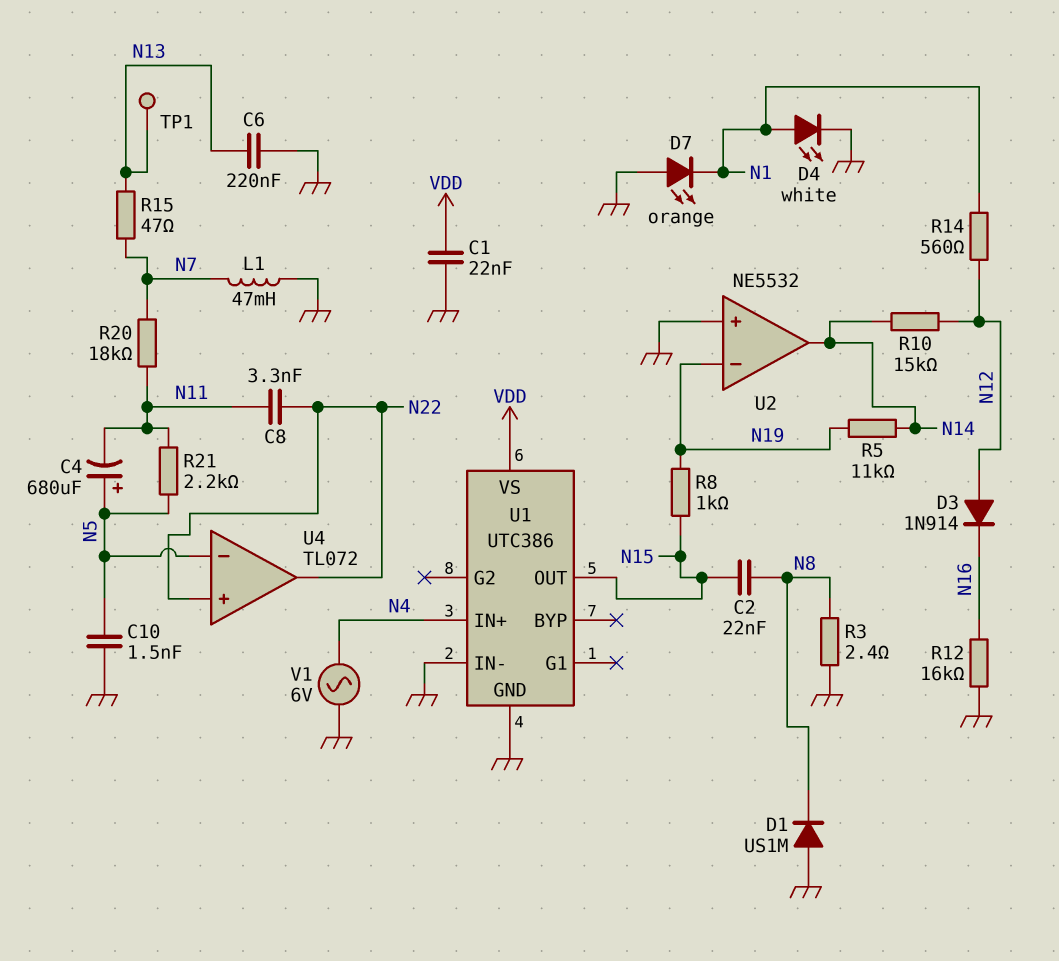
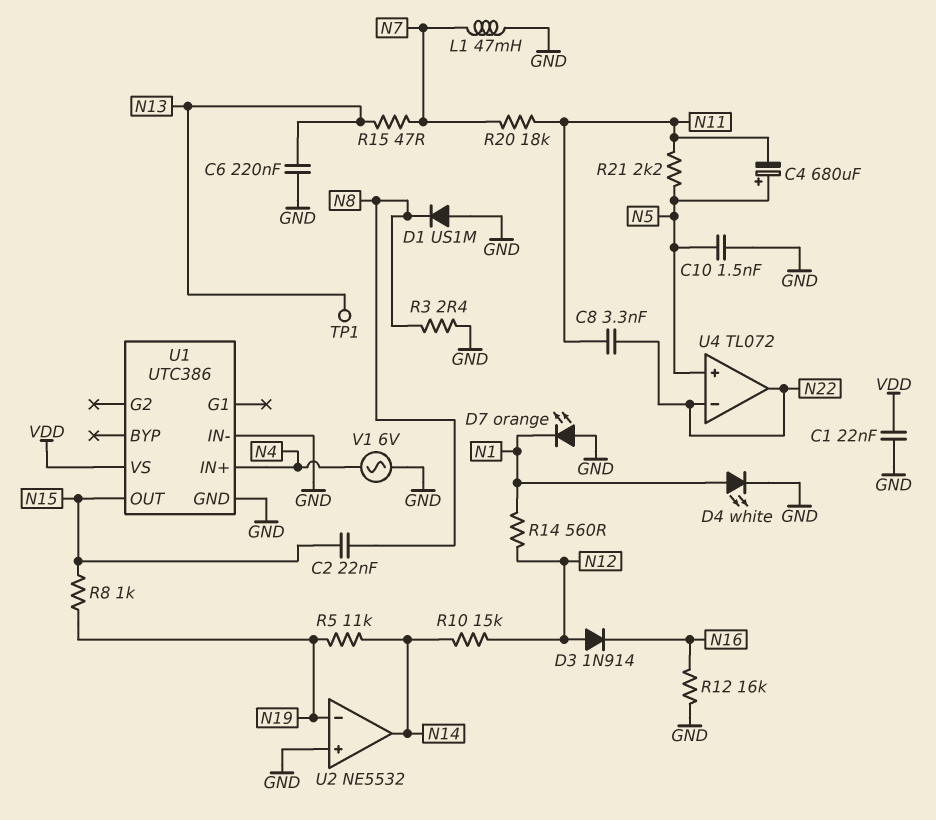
U4 pin in+: N22 -> N5
U4 pin in-: N5 -> N22

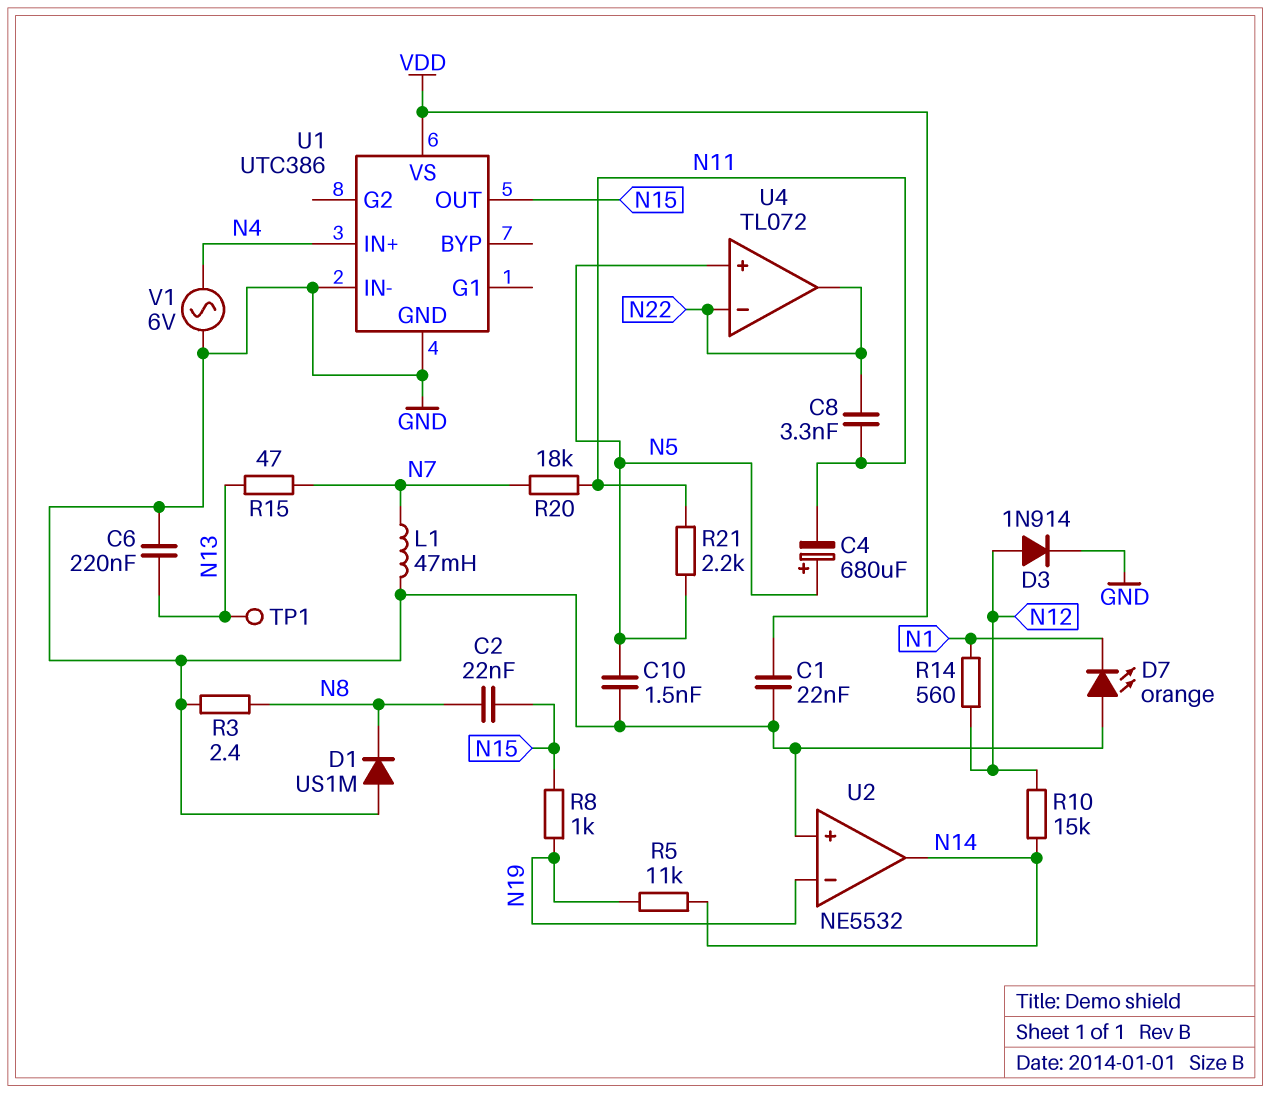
D3: diode 1N914 (A N12, K N16) -> diode 1N914 (A N12, K GND)
D4: LED white (A N1, K GND) -> none
R12: 16k (GND, N16) -> none

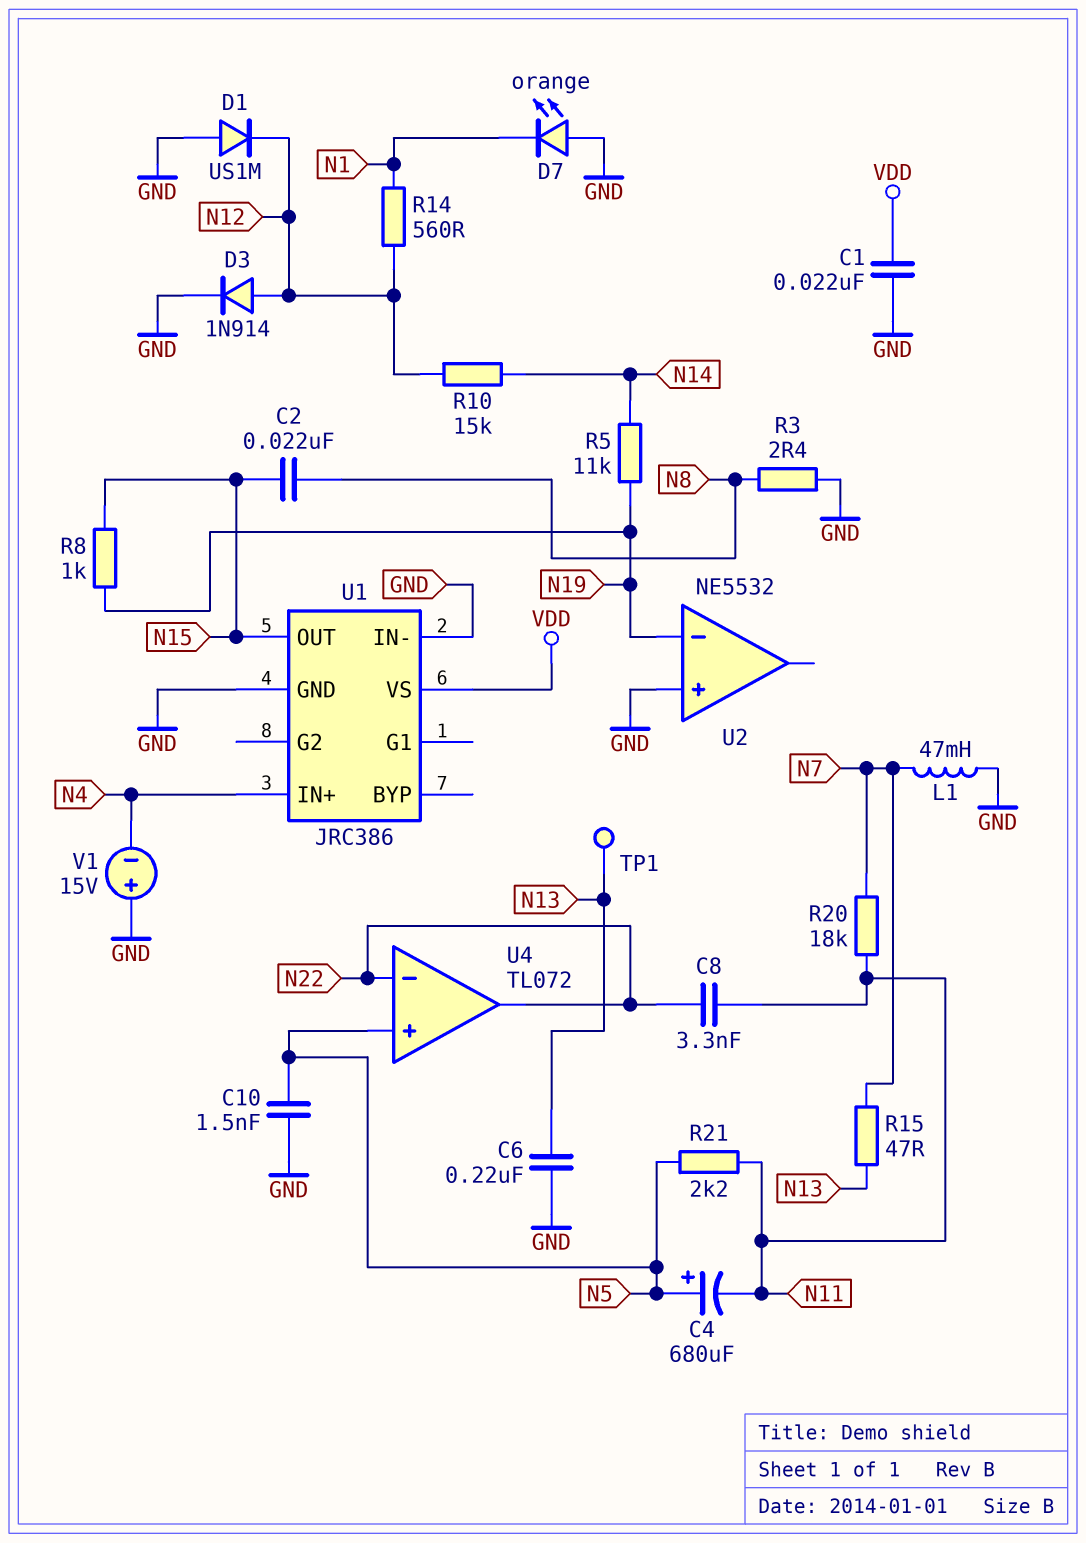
D1: diode US1M (A GND, K N8) -> diode US1M (A GND, K N12)
U1: UTC386 -> JRC386
U2 pin out: N14 -> none
V1: AC 6V (GND, N4) -> 15V (plus GND, minus N4)

